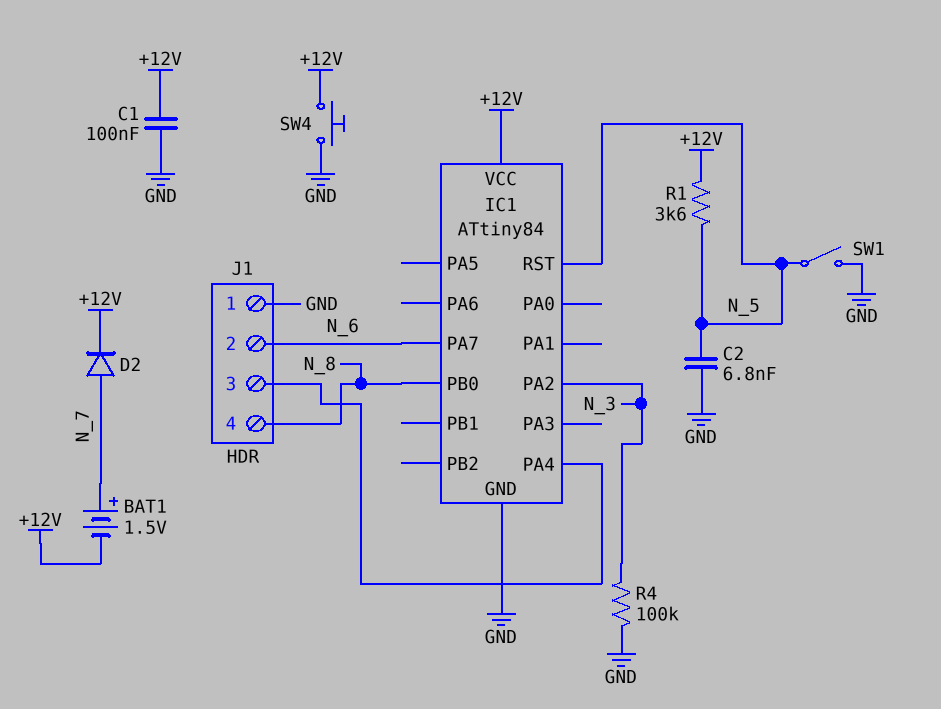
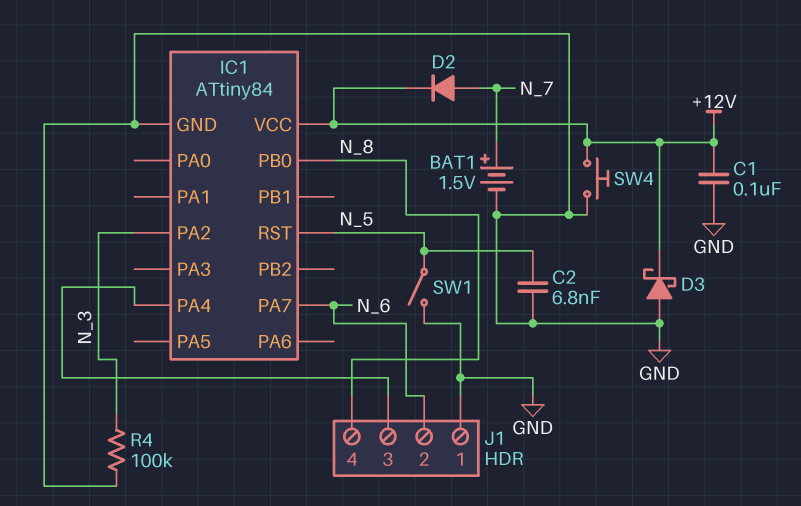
BAT1: 1.5V (plus N_7, minus +12V) -> 1.5V (plus N_7, minus GND)
D3: none -> schottky (A GND, K +12V)
R1: 3.6k (+12V, N_5) -> none

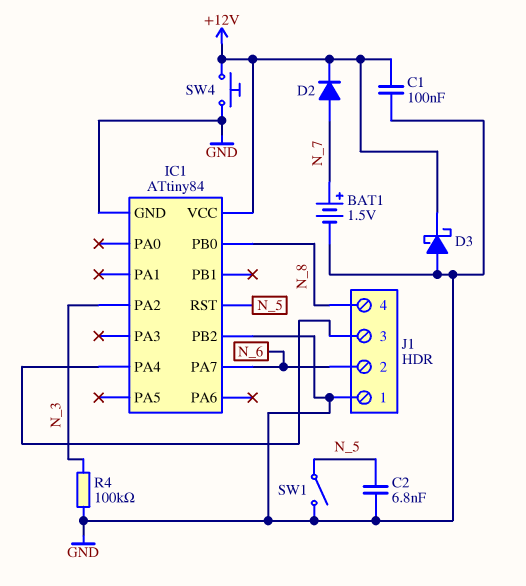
IC1 pin PB2: none -> GND

